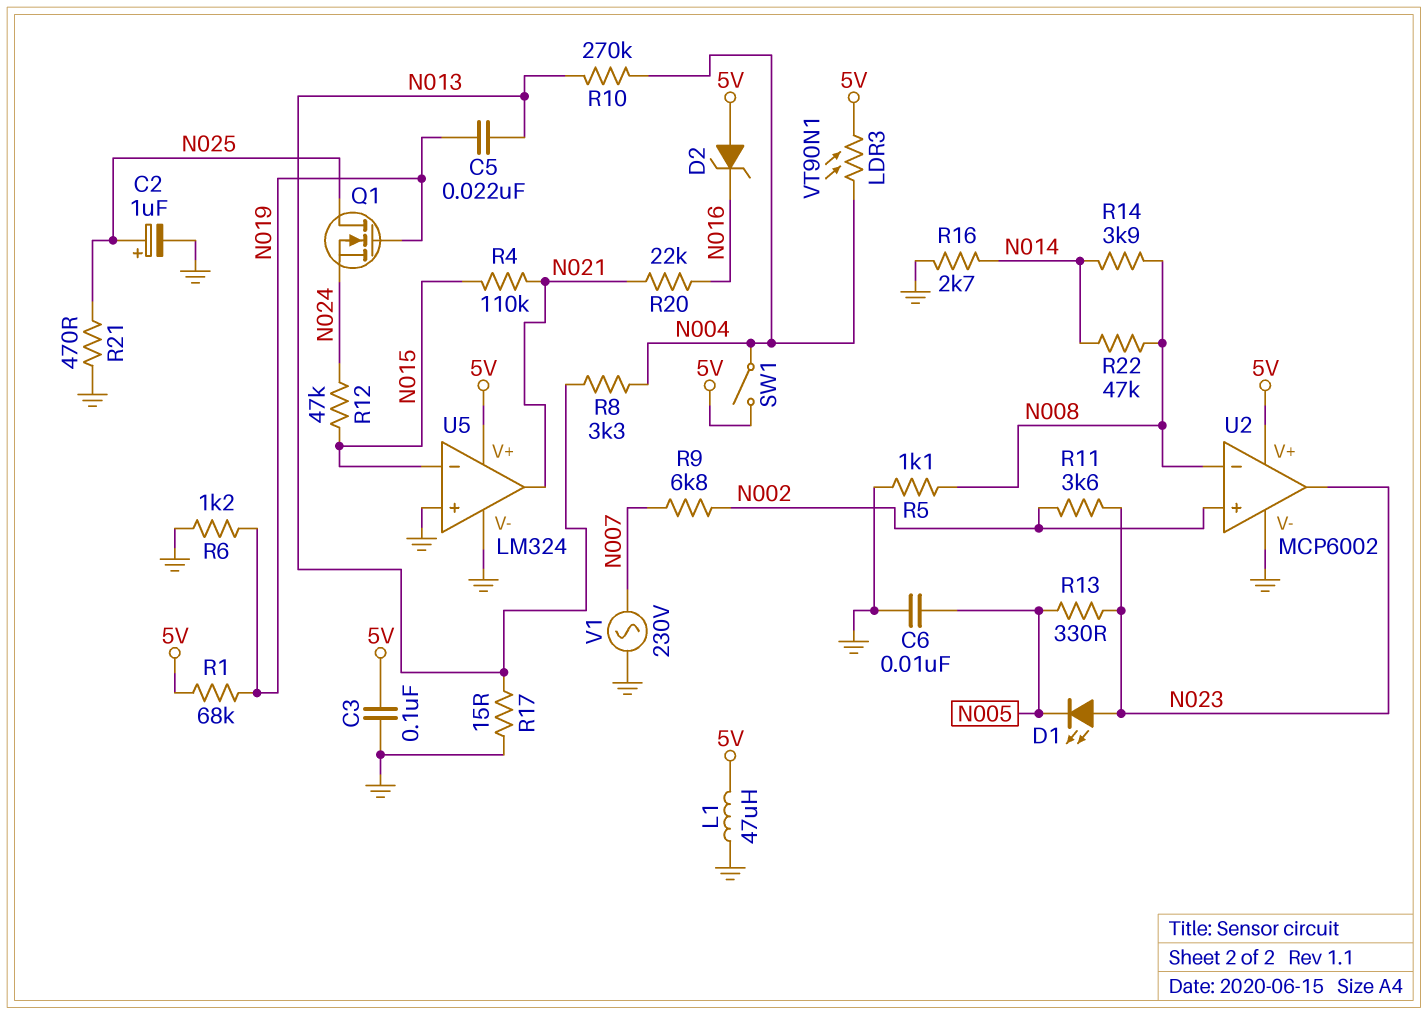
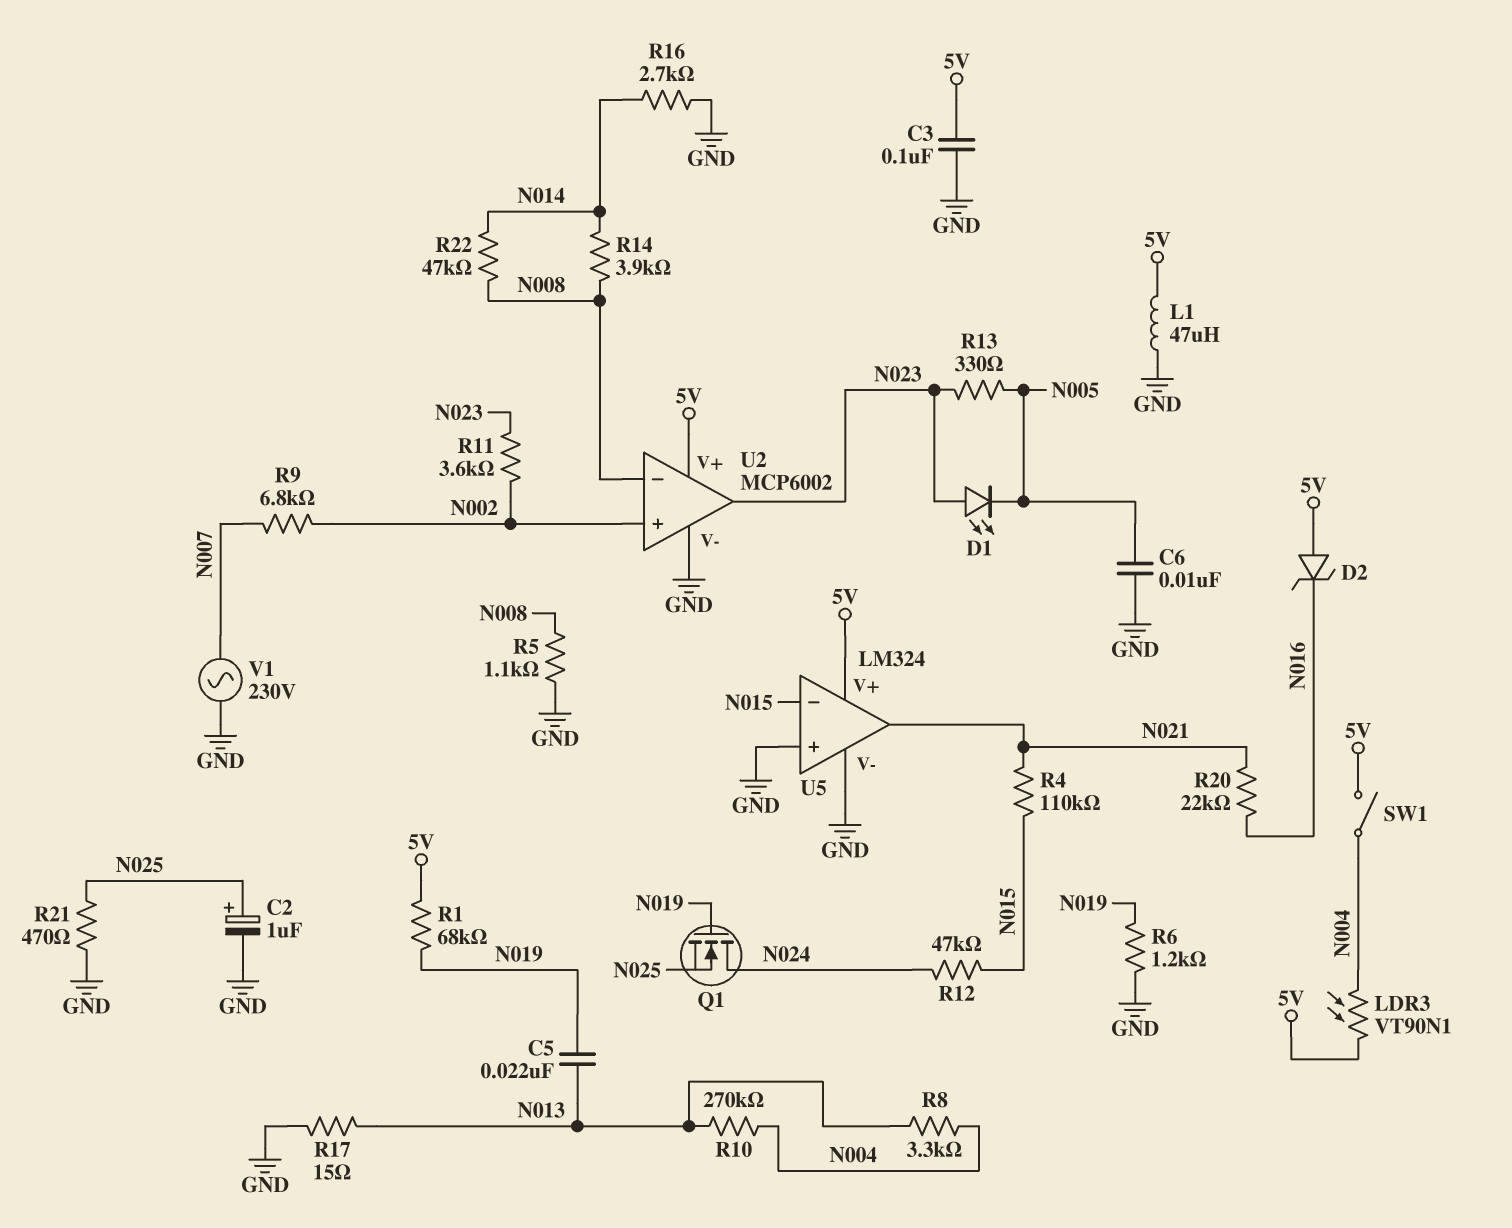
Q1: NMOS (G N019, D N025, S N024) -> NMOS (G N019, D N024, S N025)

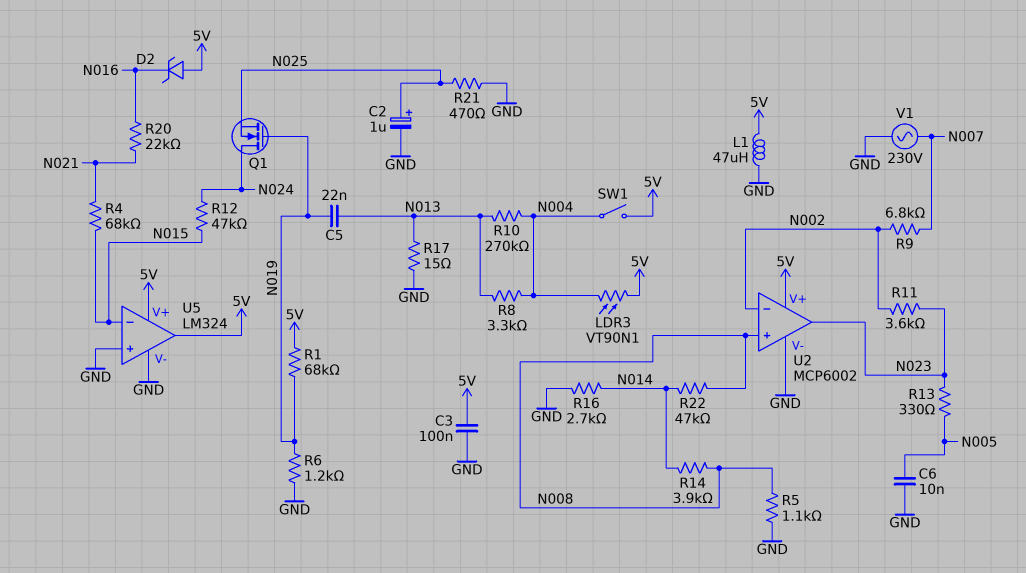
D1: LED (A N023, K N005) -> none
R4: 110k (N015, N021) -> 68k (N015, N021)
U2 pin in+: N002 -> N008
U2 pin in-: N008 -> N002
U5 pin out: N021 -> 5V

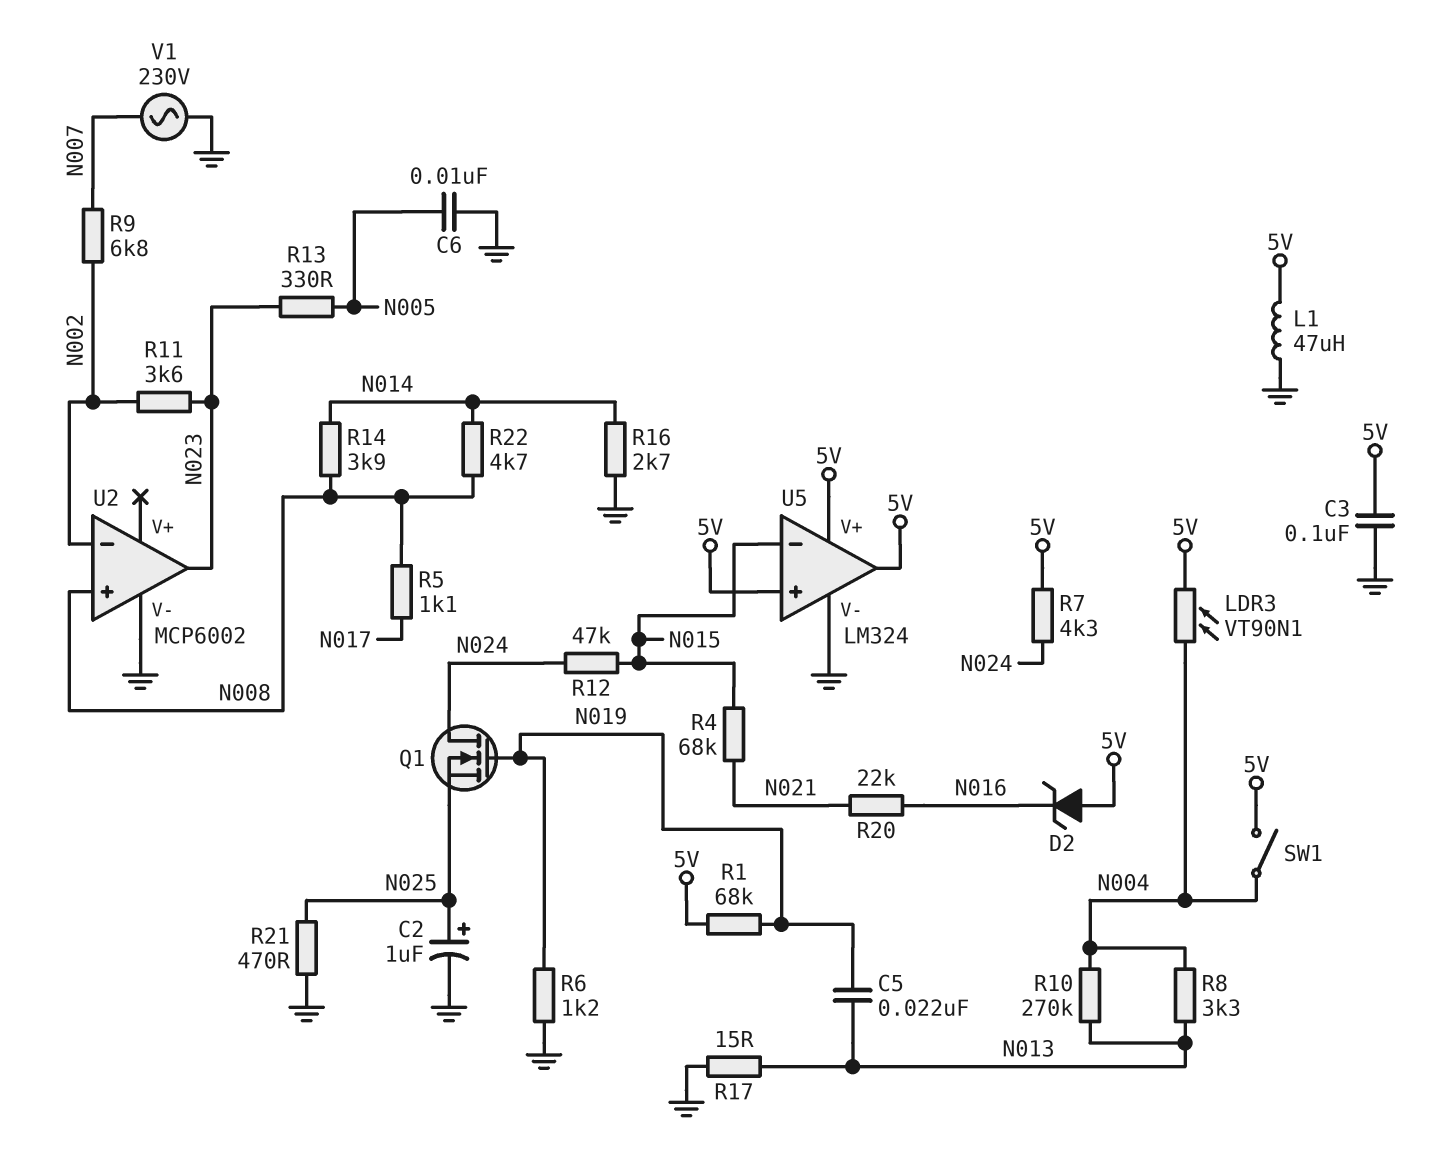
R5: 1.1k (GND, N008) -> 1.1k (N008, N017)
R7: none -> 4.3k (5V, N024)
R22: 47k (N008, N014) -> 4.7k (N008, N014)
U2 pin V+: 5V -> none
U5 pin in+: GND -> 5V

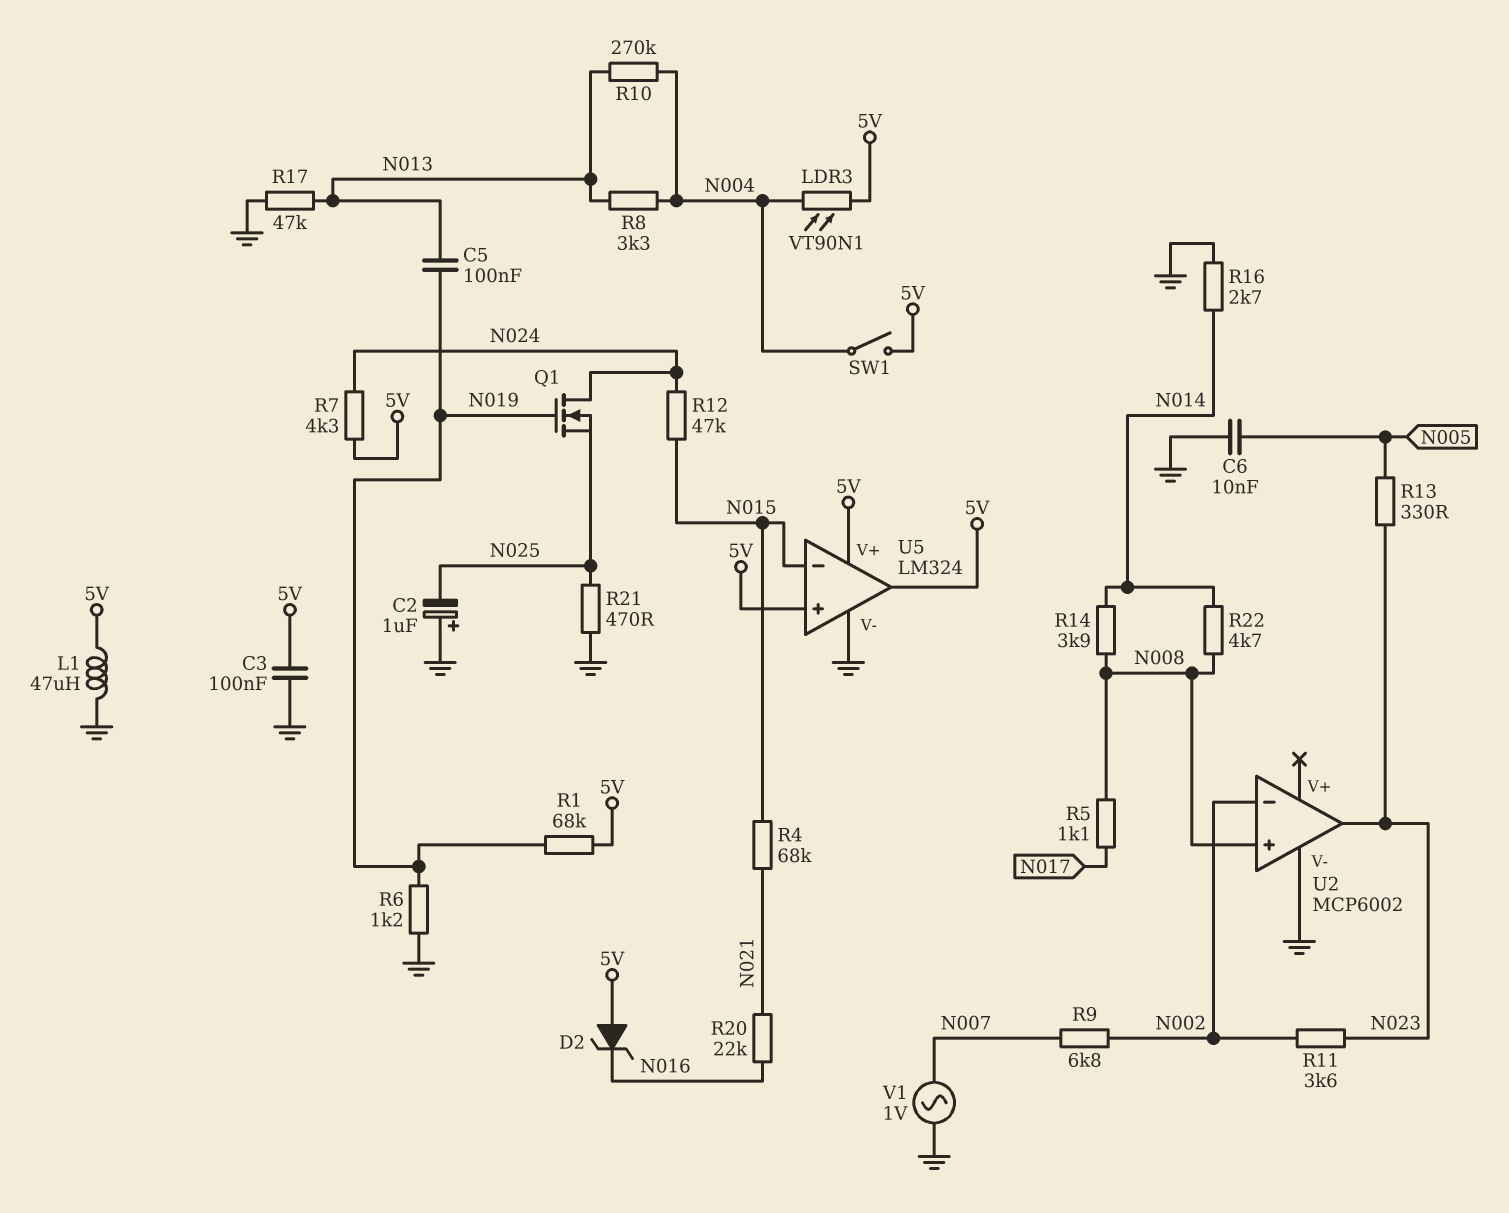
C2: 1uF (plus N025, minus GND) -> 1uF (plus GND, minus N025)
C5: 22nF (N013, N019) -> 100nF (N013, N019)
R17: 15 (GND, N013) -> 47k (GND, N013)
V1: AC 230V (GND, N007) -> AC 1V (GND, N007)

